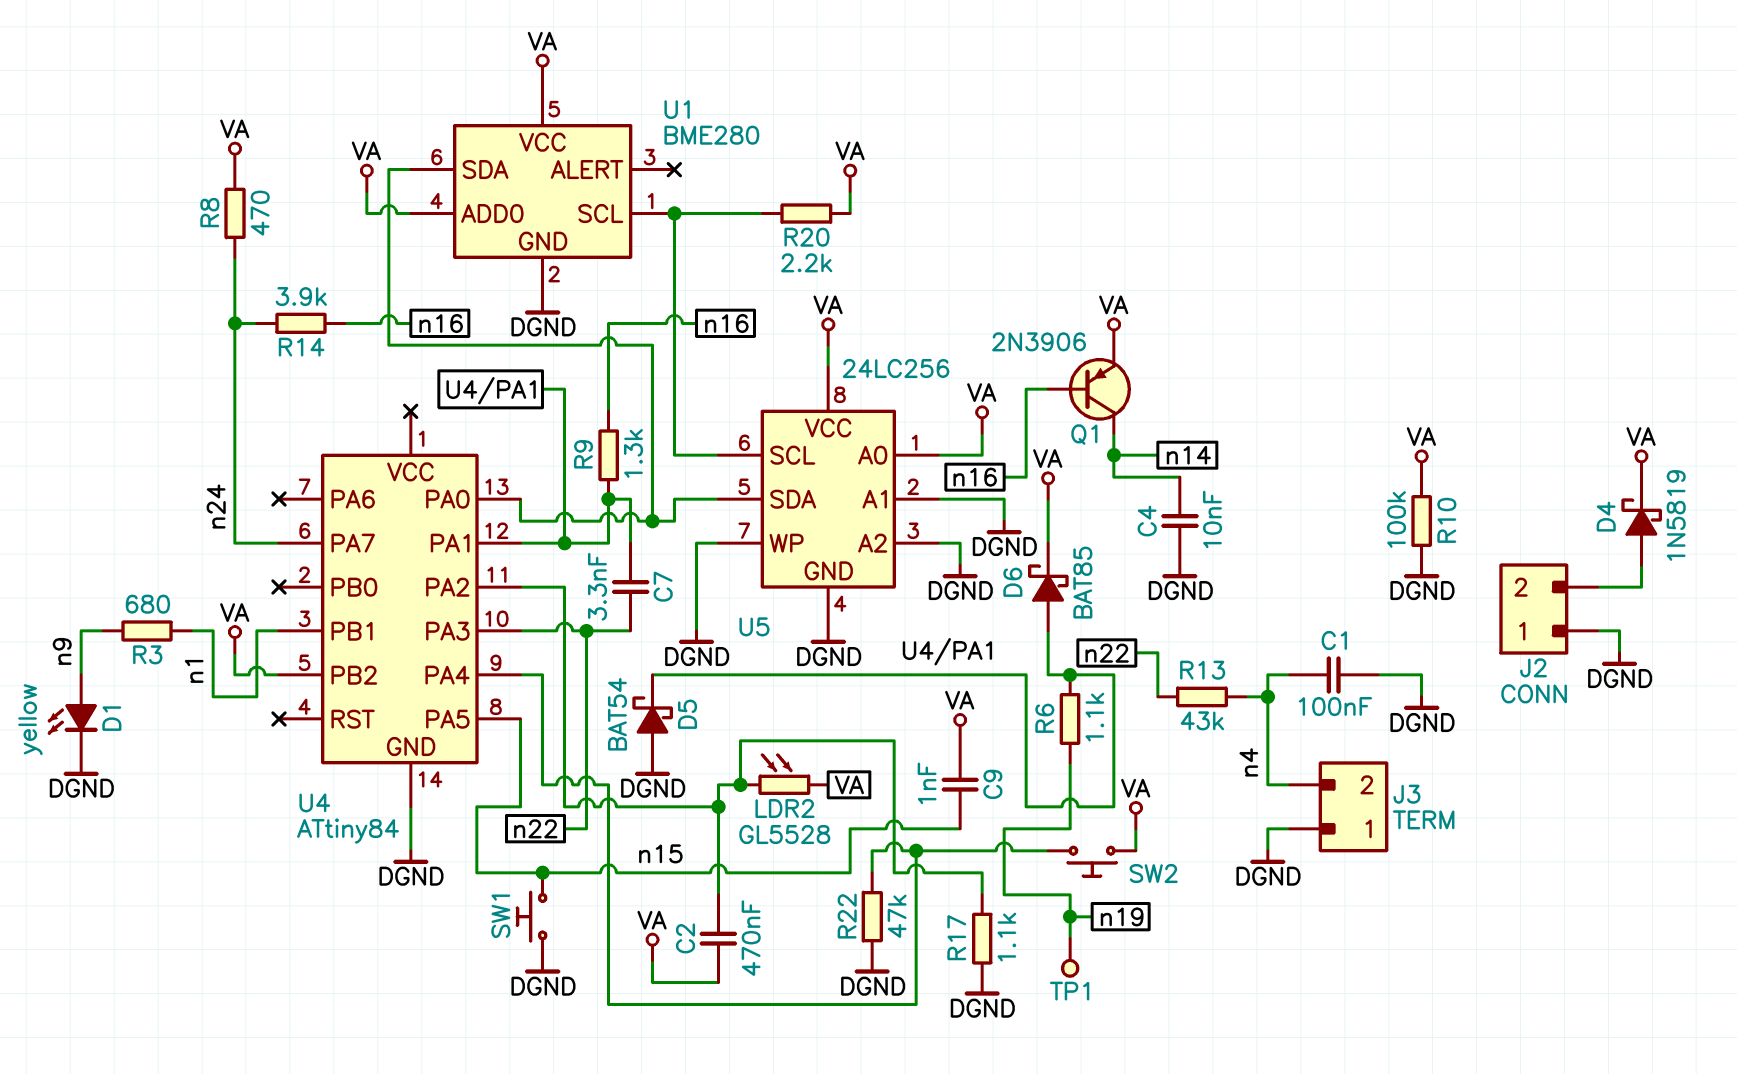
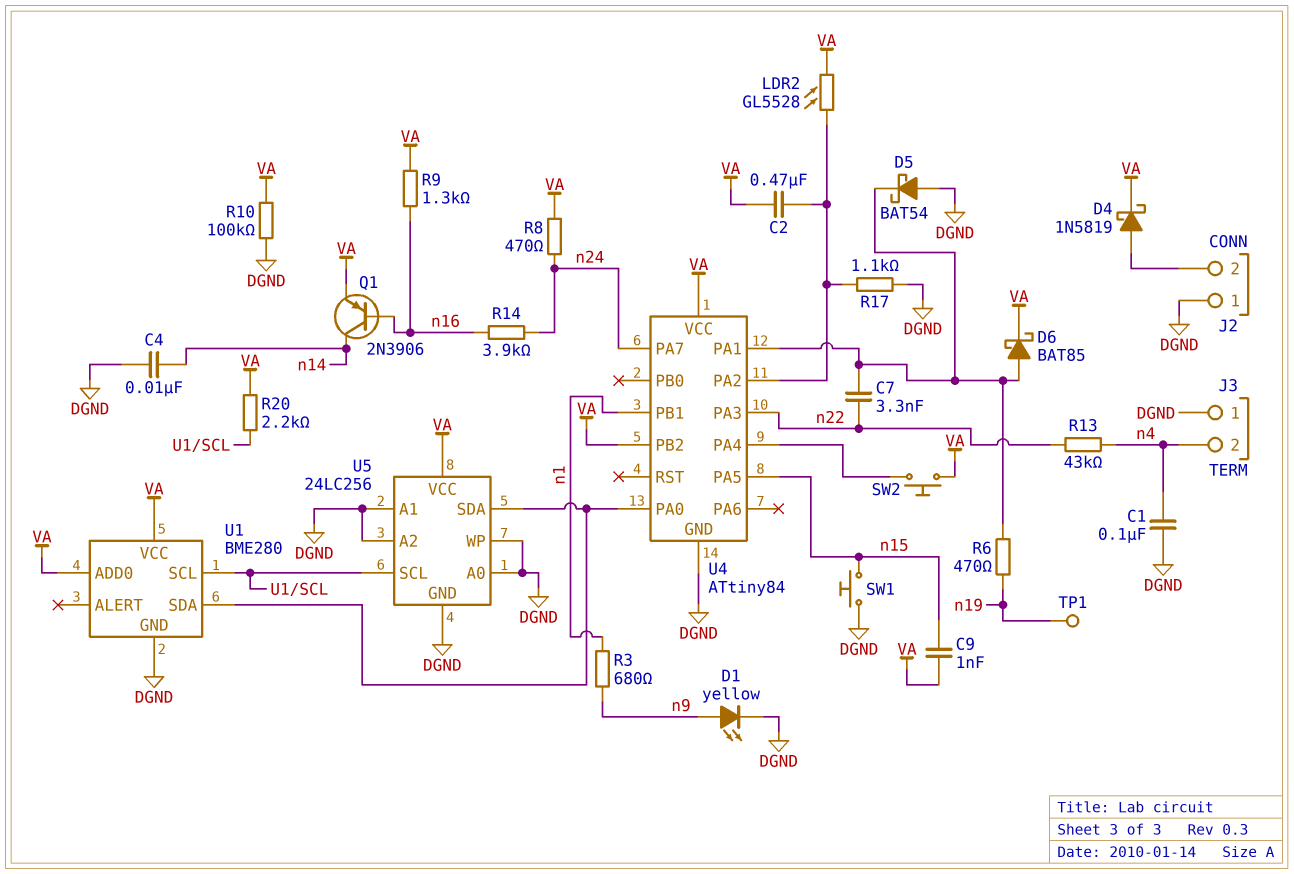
R6: 1.1k (U4/PA1, n19) -> 470 (U4/PA1, n19)
R9: 1.3k (U4/PA1, n16) -> 1.3k (VA, n16)
R22: 47k (DGND, U4/PA4) -> none
U4 pin VCC: none -> VA
U5 pin A0: VA -> DGND

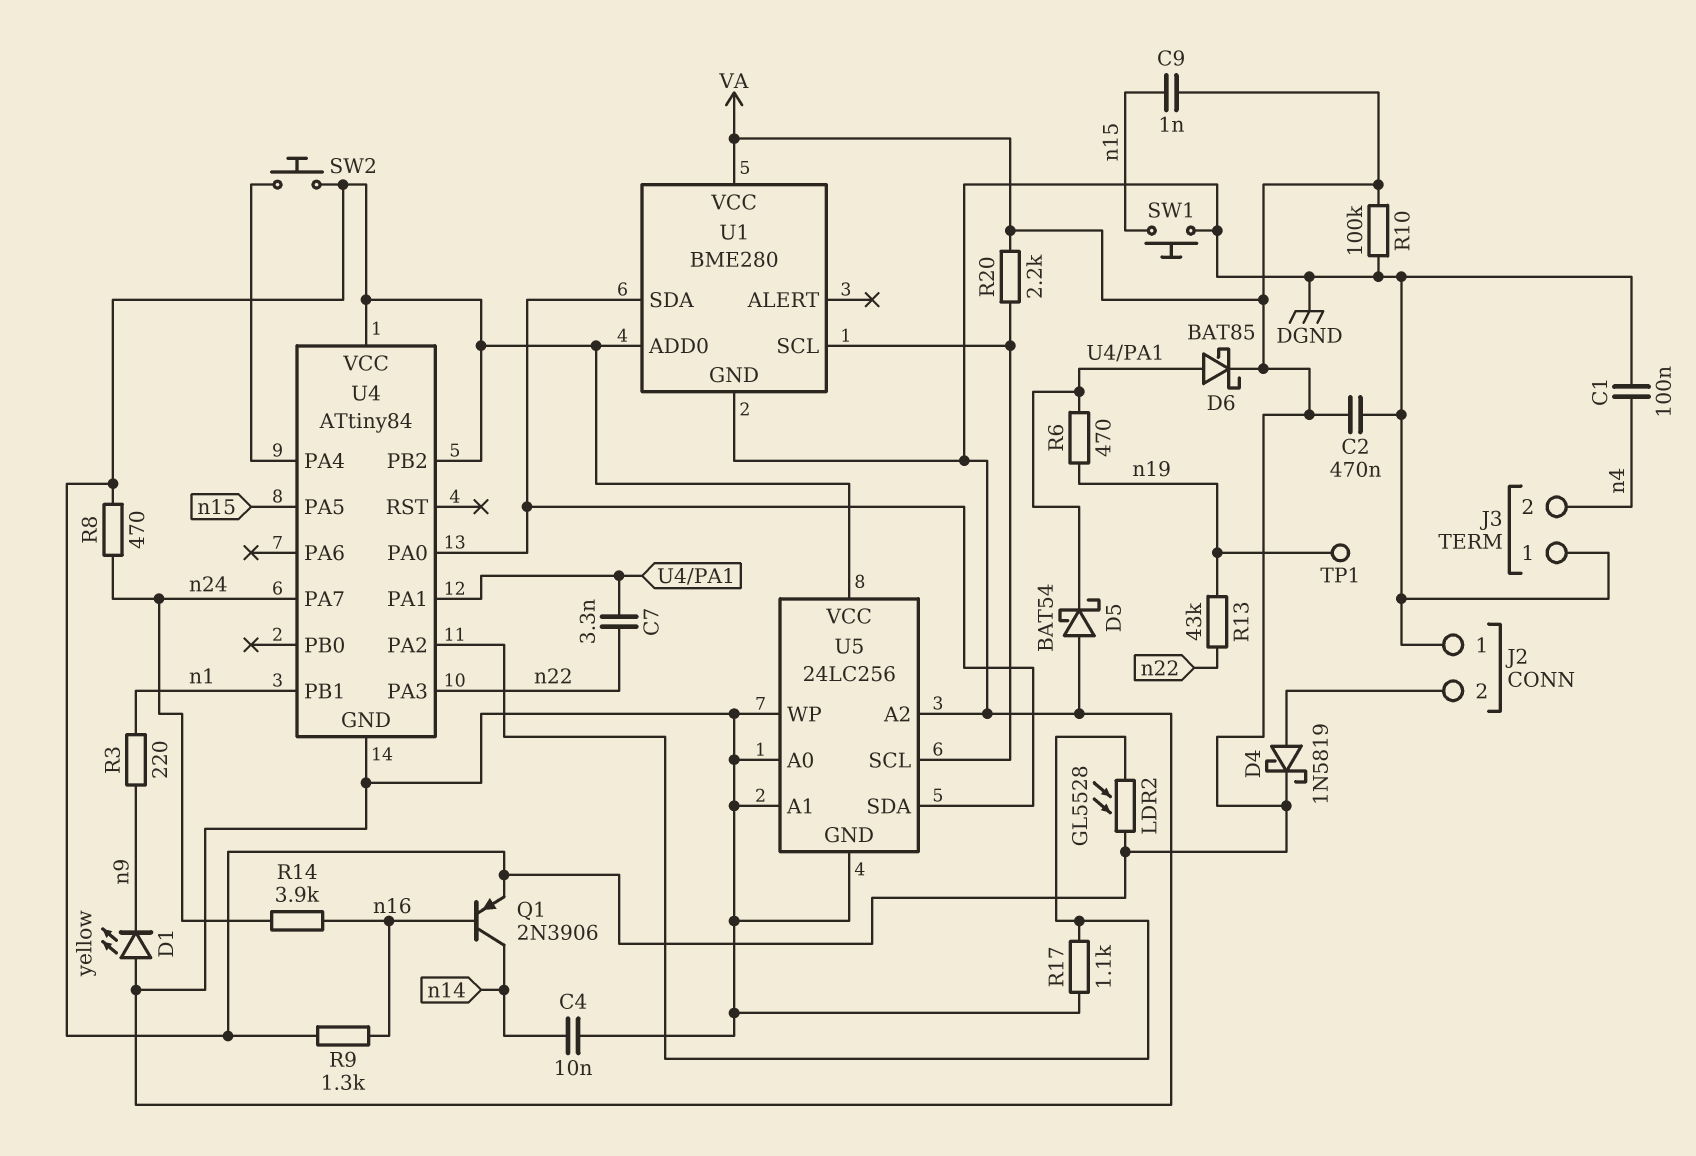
C2: 470nF (U4/PA2, VA) -> 470nF (DGND, VA)
D1: LED yellow (A n9, K DGND) -> LED yellow (A DGND, K n9)
R3: 680 (n1, n9) -> 220 (n1, n9)
R13: 43k (n4, n22) -> 43k (n19, n22)

